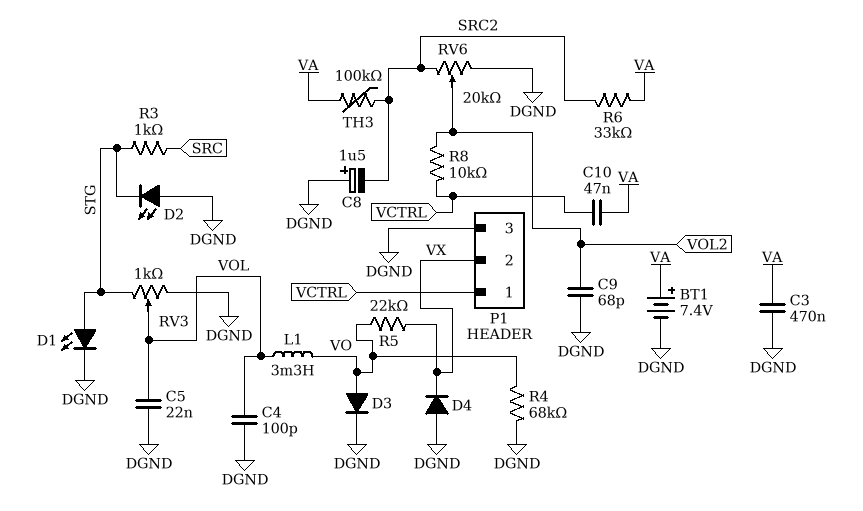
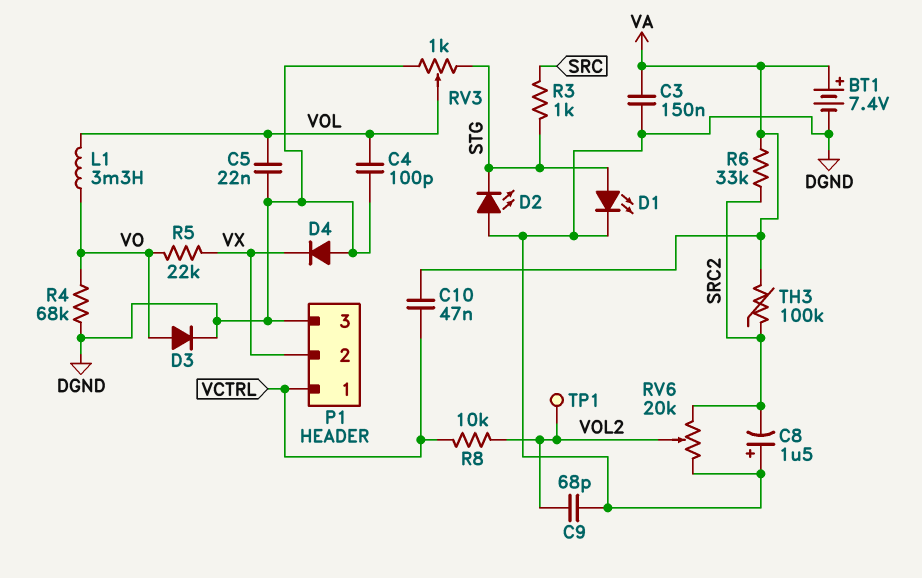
C3: 470nF (DGND, VA) -> 150nF (DGND, VA)
TP1: none -> test point (VOL2)

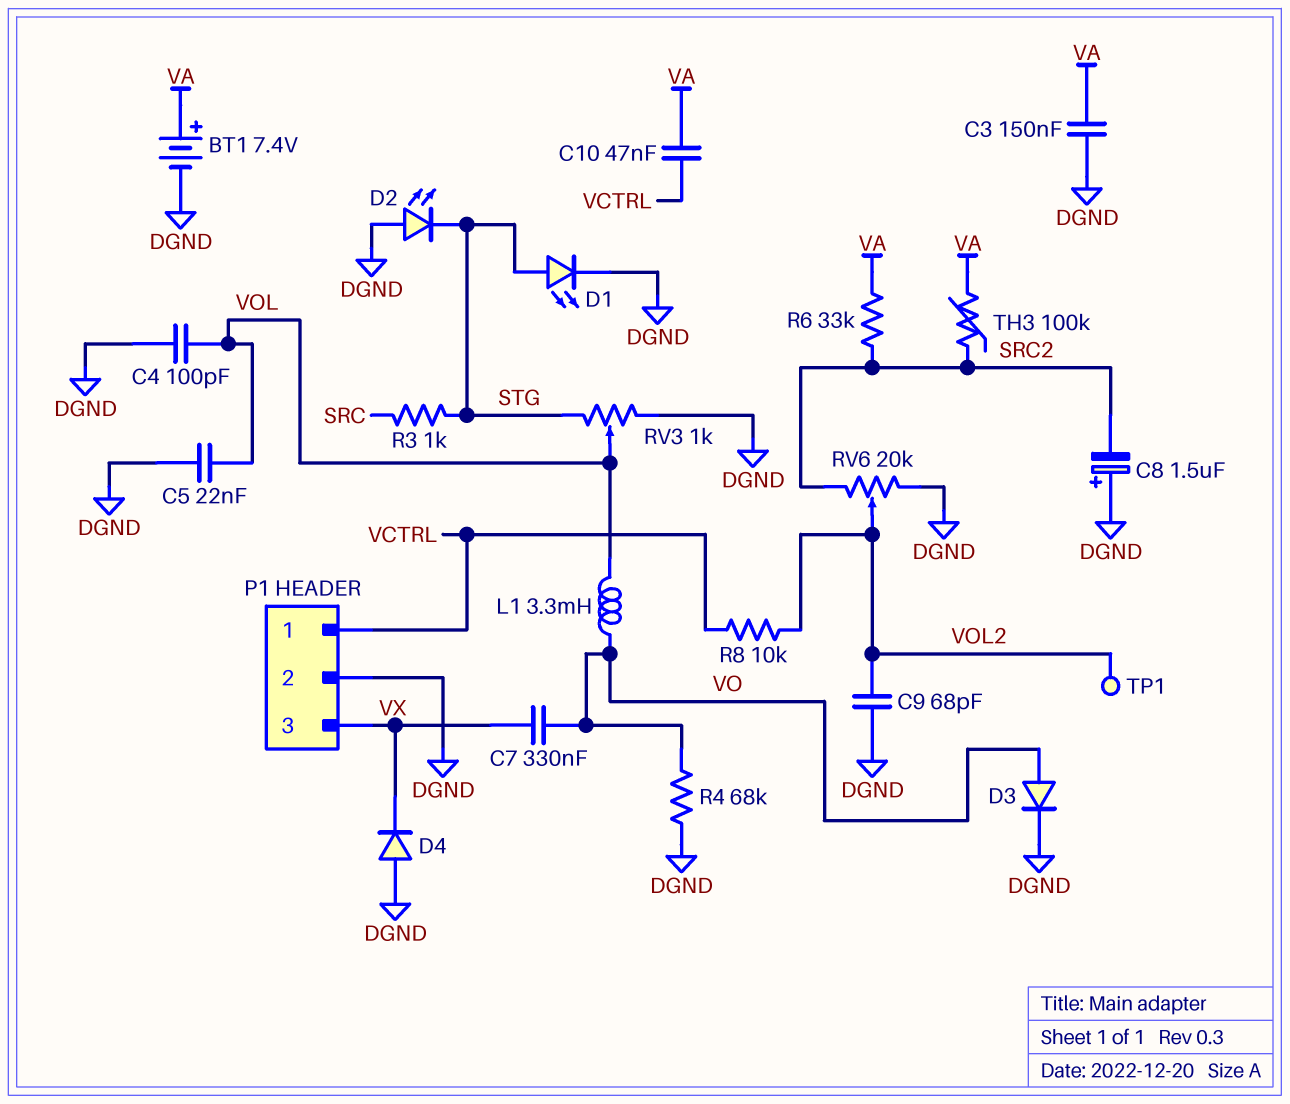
C7: none -> 330nF (VO, VX)
P1 pin 2: VX -> DGND
P1 pin 3: DGND -> VX
R5: 22k (VO, VX) -> none

